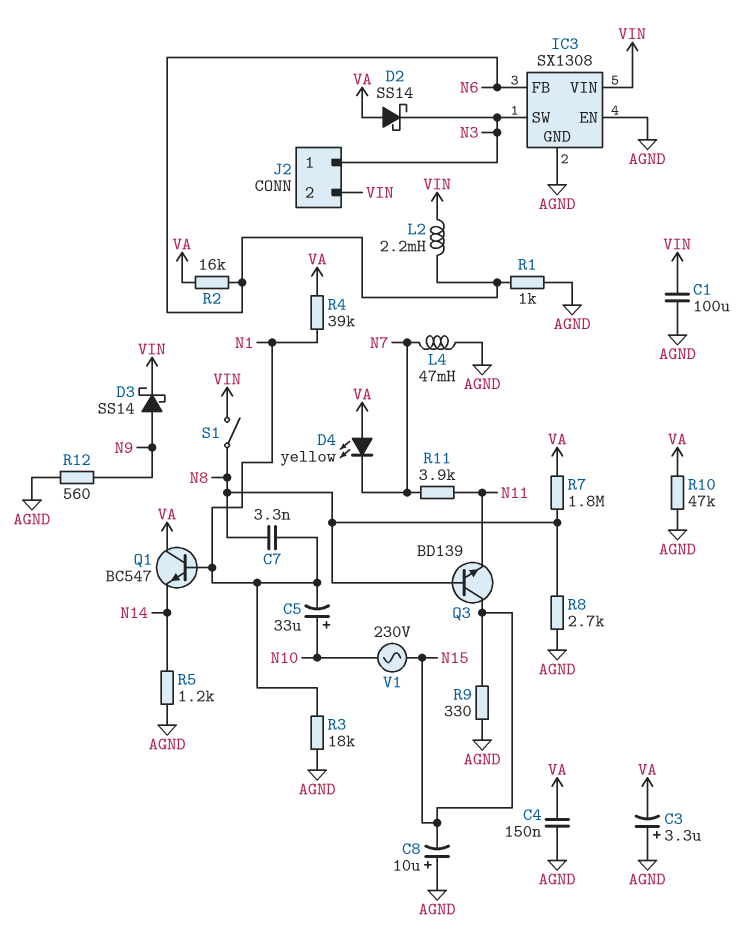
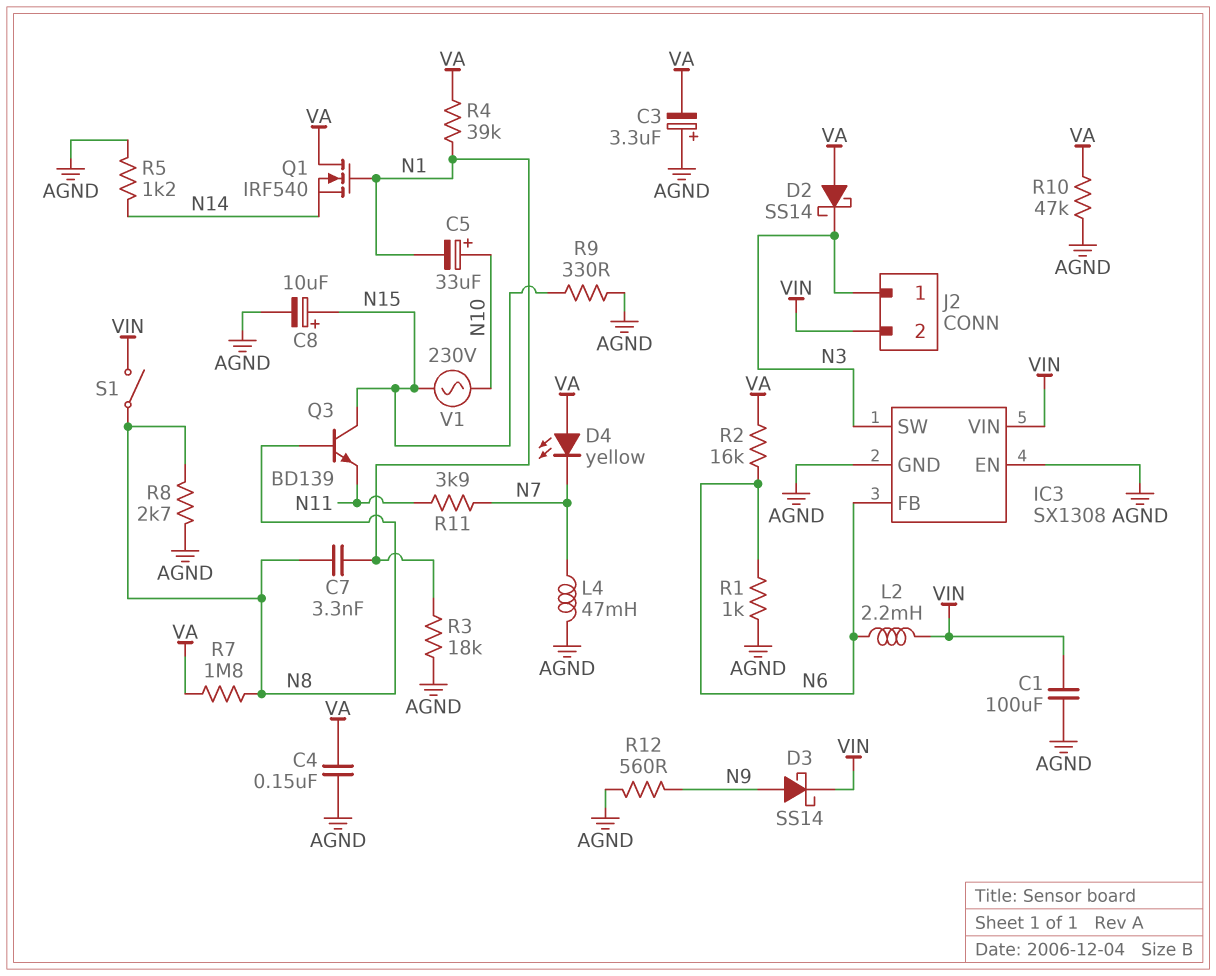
C8: 10uF (plus AGND, minus N15) -> 10uF (plus N15, minus AGND)
Q1: NPN BC547 (B N1, C VA, E N14) -> NMOS IRF540 (G N1, D VA, S N14)

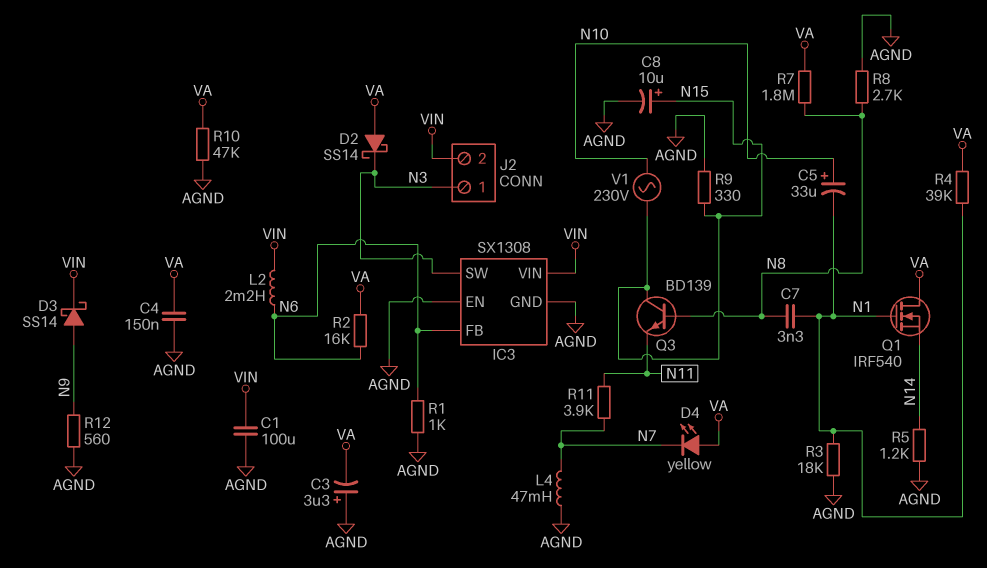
S1: switch (N8, VIN) -> none

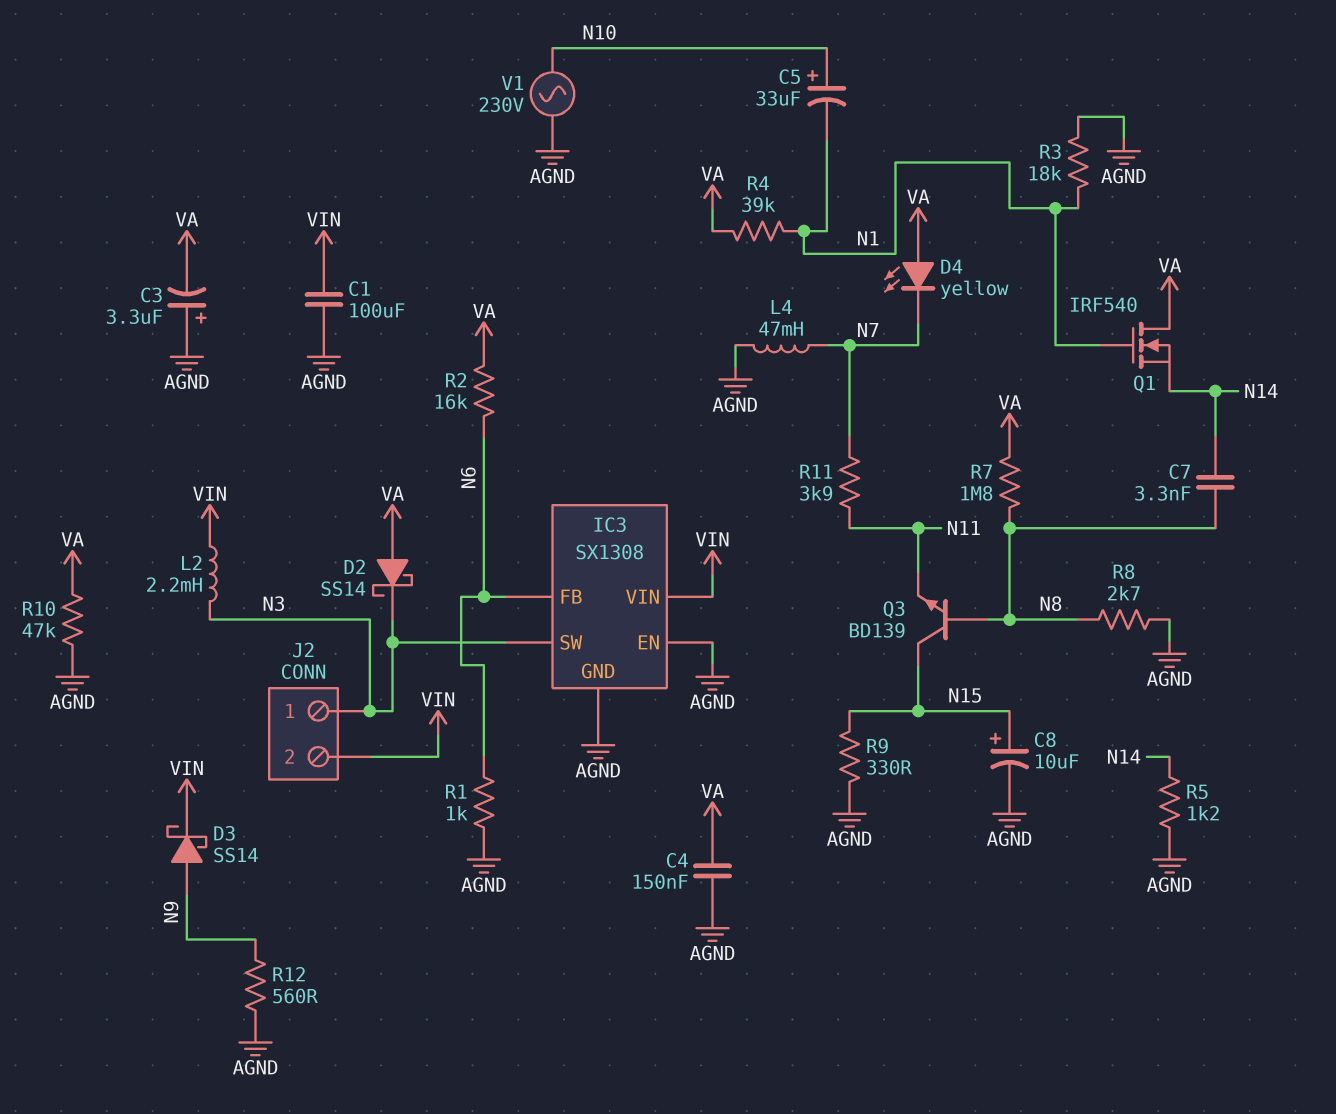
C7: 3.3nF (N1, N8) -> 3.3nF (N8, N14)
L2: 2.2mH (N6, VIN) -> 2.2mH (N3, VIN)
V1: AC 230V (N10, N15) -> AC 230V (AGND, N10)

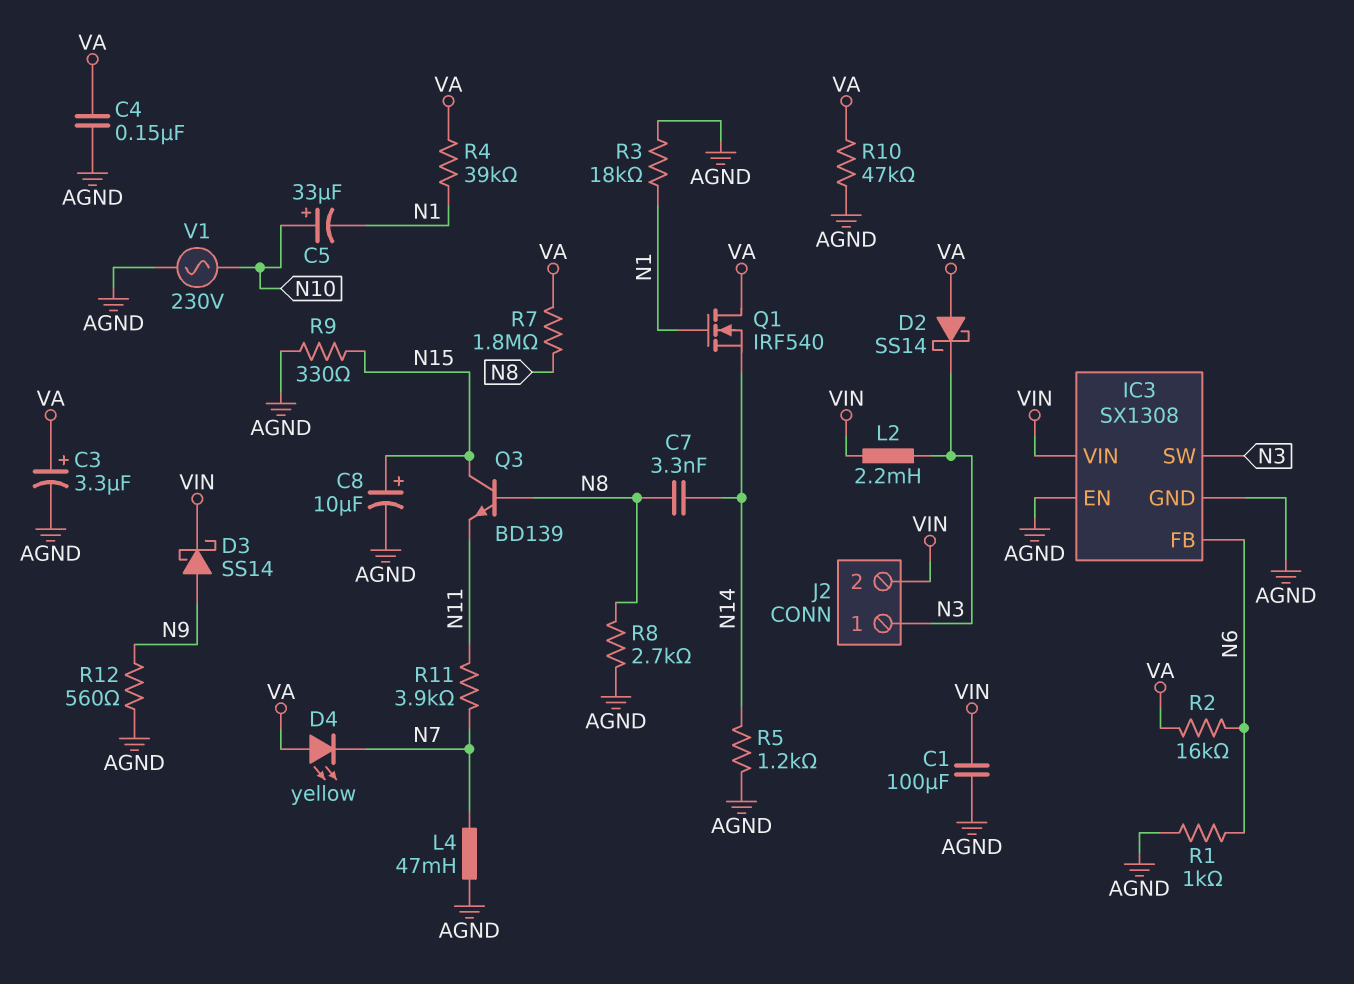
C3: 3.3uF (plus AGND, minus VA) -> 3.3uF (plus VA, minus AGND)

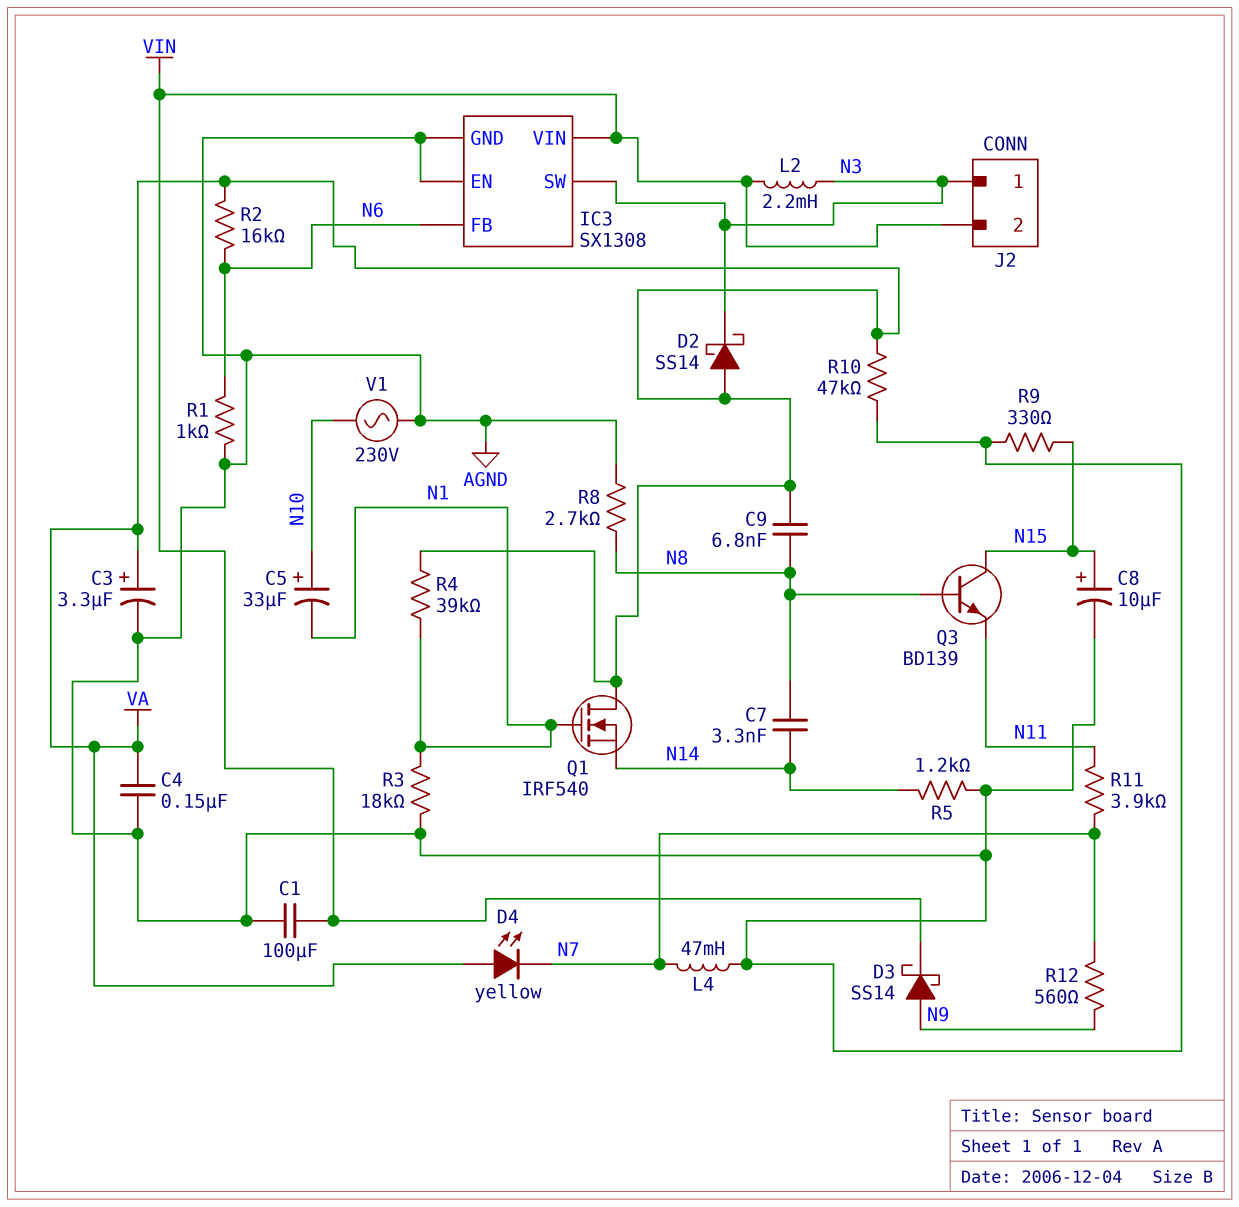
C9: none -> 6.8nF (N8, VA)
R7: 1.8M (N8, VA) -> none
R12: 560 (AGND, N9) -> 560 (N7, N9)

